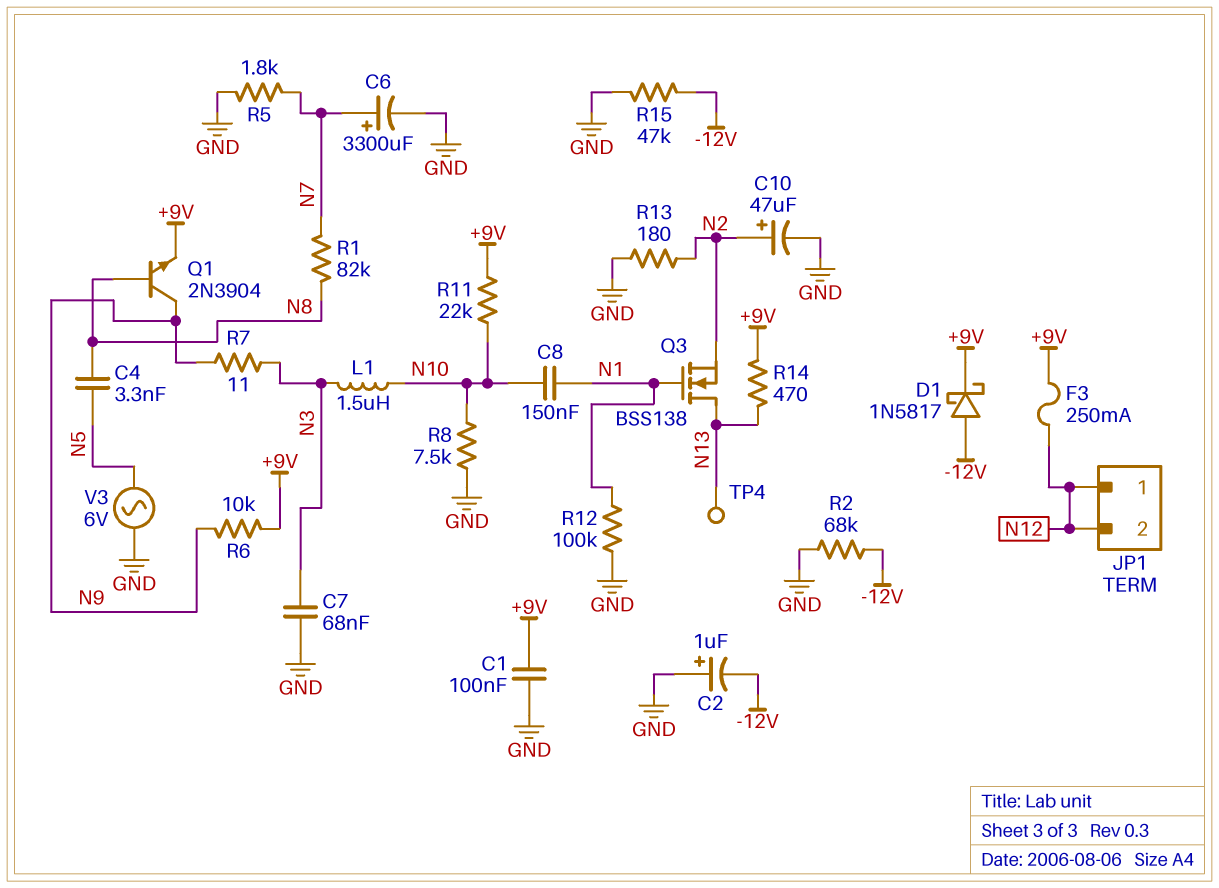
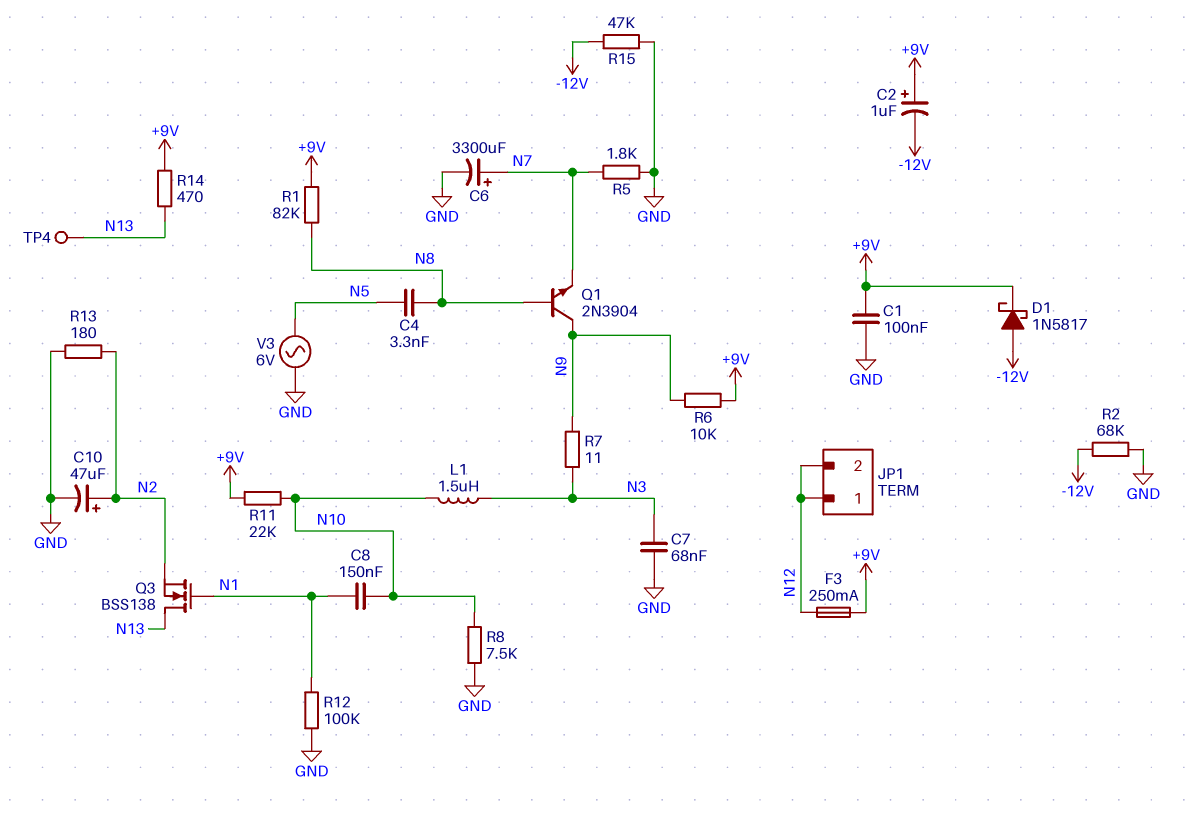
C2: 1uF (plus GND, minus -12V) -> 1uF (plus +9V, minus -12V)
Q1: NPN 2N3904 (B N8, C N9, E +9V) -> NPN 2N3904 (B N8, C N9, E N7)
R1: 82k (N7, N8) -> 82k (+9V, N8)

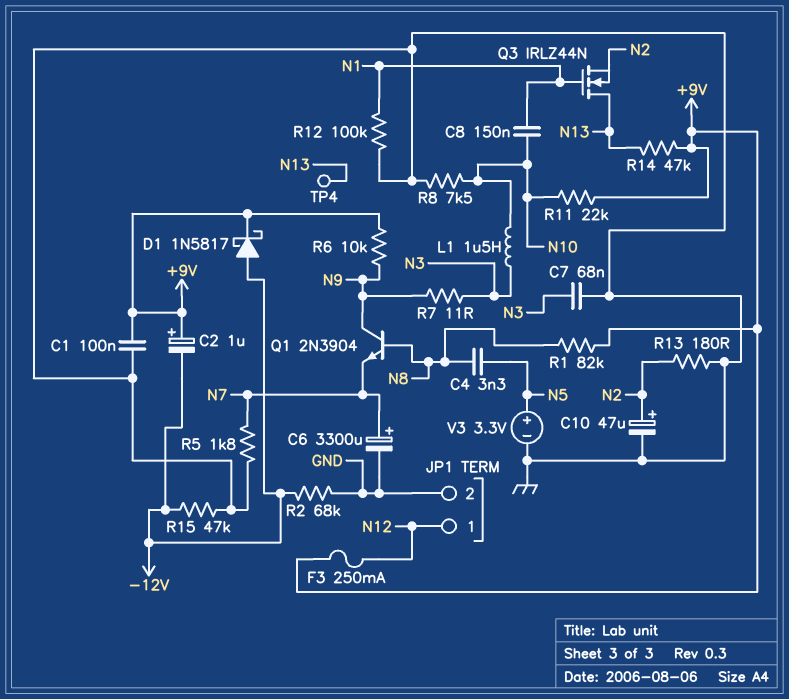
JP1 pin 2: N12 -> GND
Q3: NMOS BSS138 (G N1, D N13, S N2) -> NMOS IRLZ44N (G N1, D N13, S N2)
R14: 470 (+9V, N13) -> 47k (+9V, N13)
V3: AC 6V (GND, N5) -> 3.3V (plus N5, minus GND)

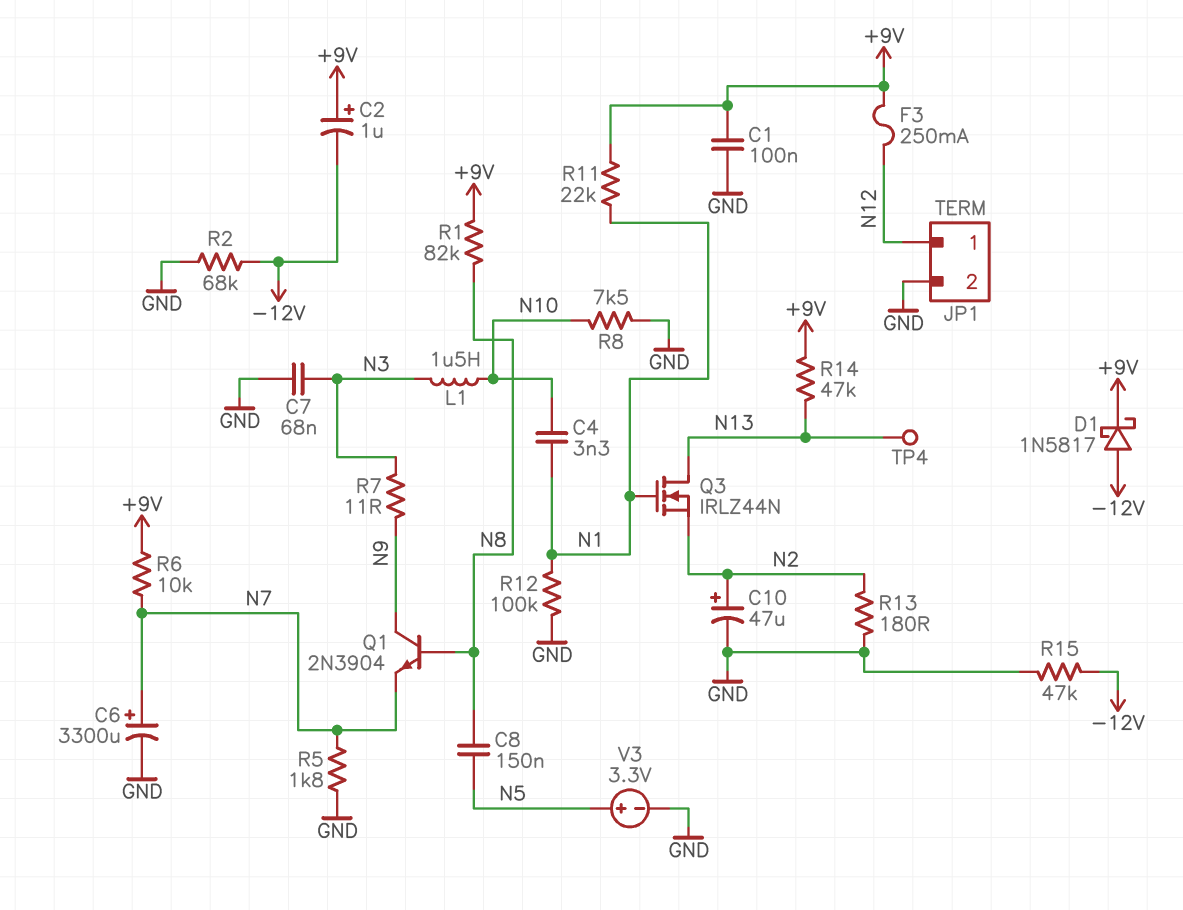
C4: 3.3nF (N5, N8) -> 3.3nF (N1, N10)
C8: 150nF (N1, N10) -> 150nF (N5, N8)
R6: 10k (+9V, N9) -> 10k (+9V, N7)
R11: 22k (+9V, N10) -> 22k (+9V, N1)

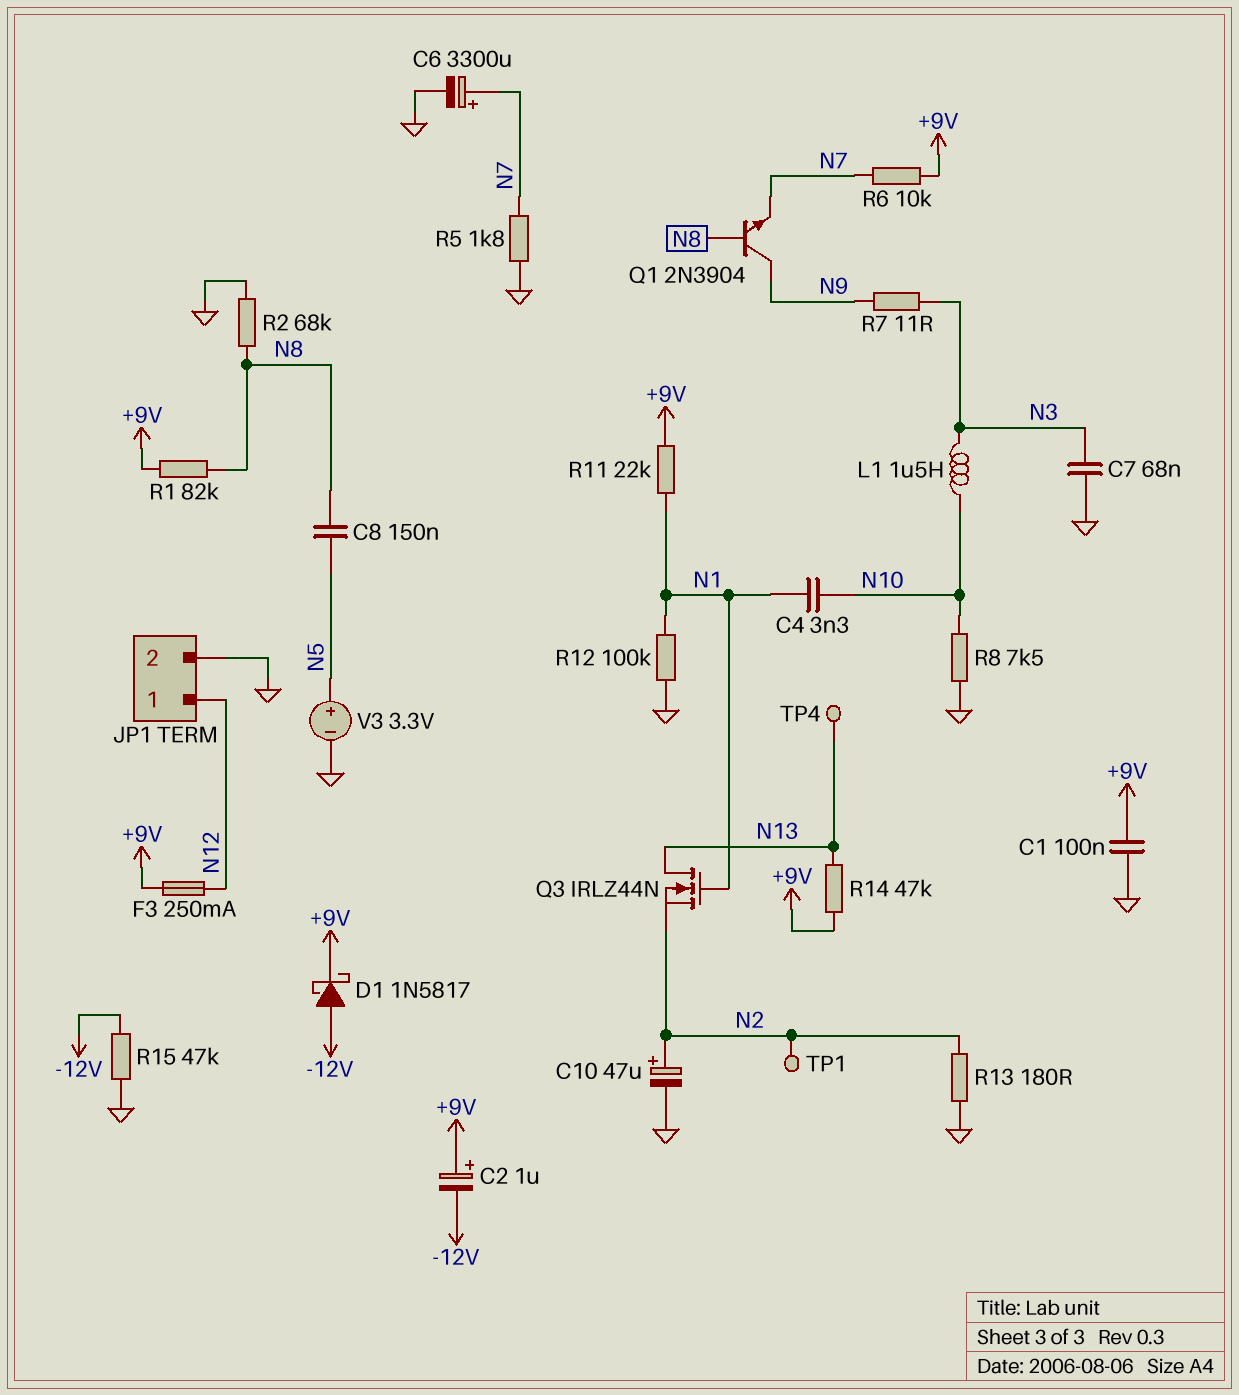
R2: 68k (-12V, GND) -> 68k (GND, N8)
TP1: none -> test point (N2)

